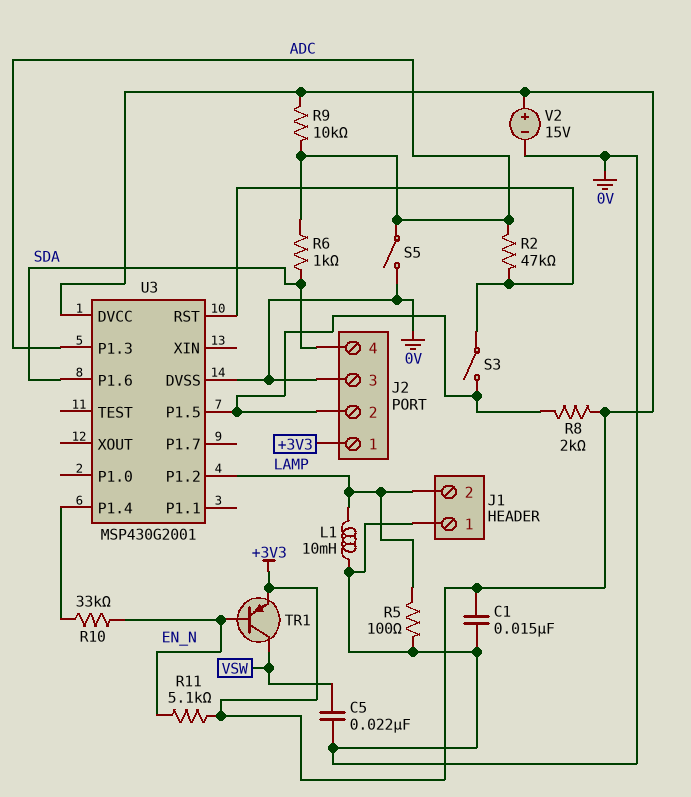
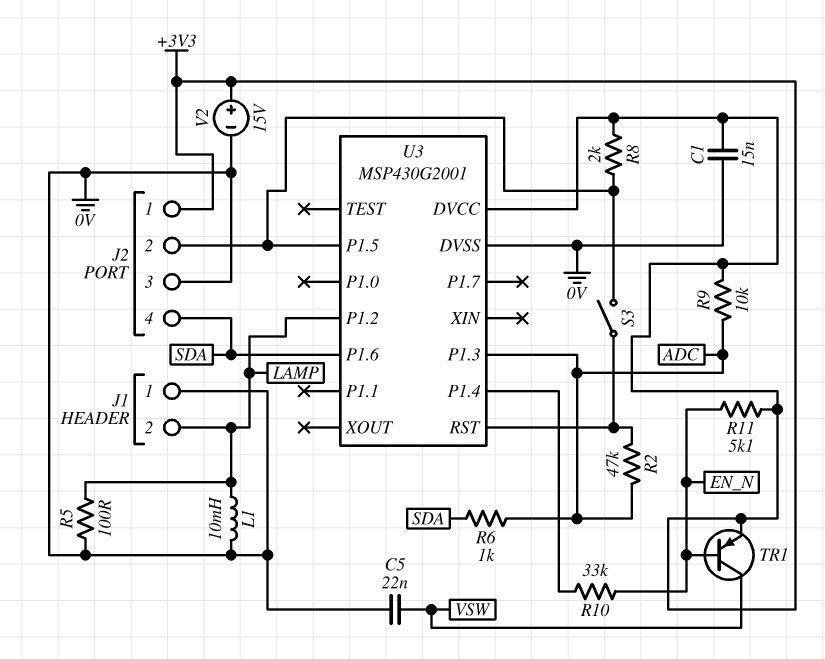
S5: switch (0V, ADC) -> none

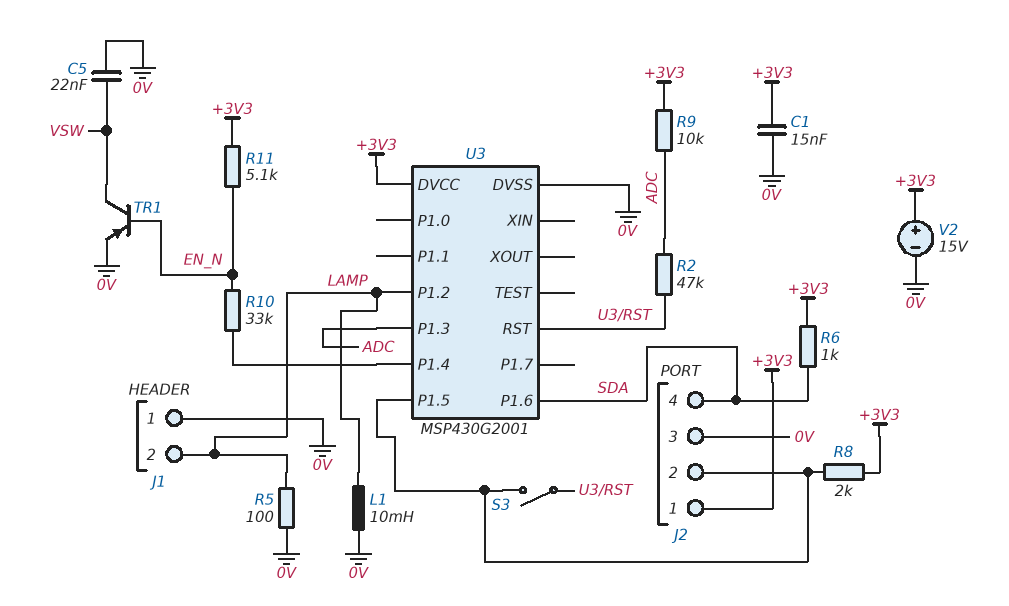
R6: 1k (ADC, SDA) -> 1k (+3V3, SDA)
TR1: PNP (B EN_N, C VSW, E +3V3) -> PNP (B EN_N, C VSW, E 0V)

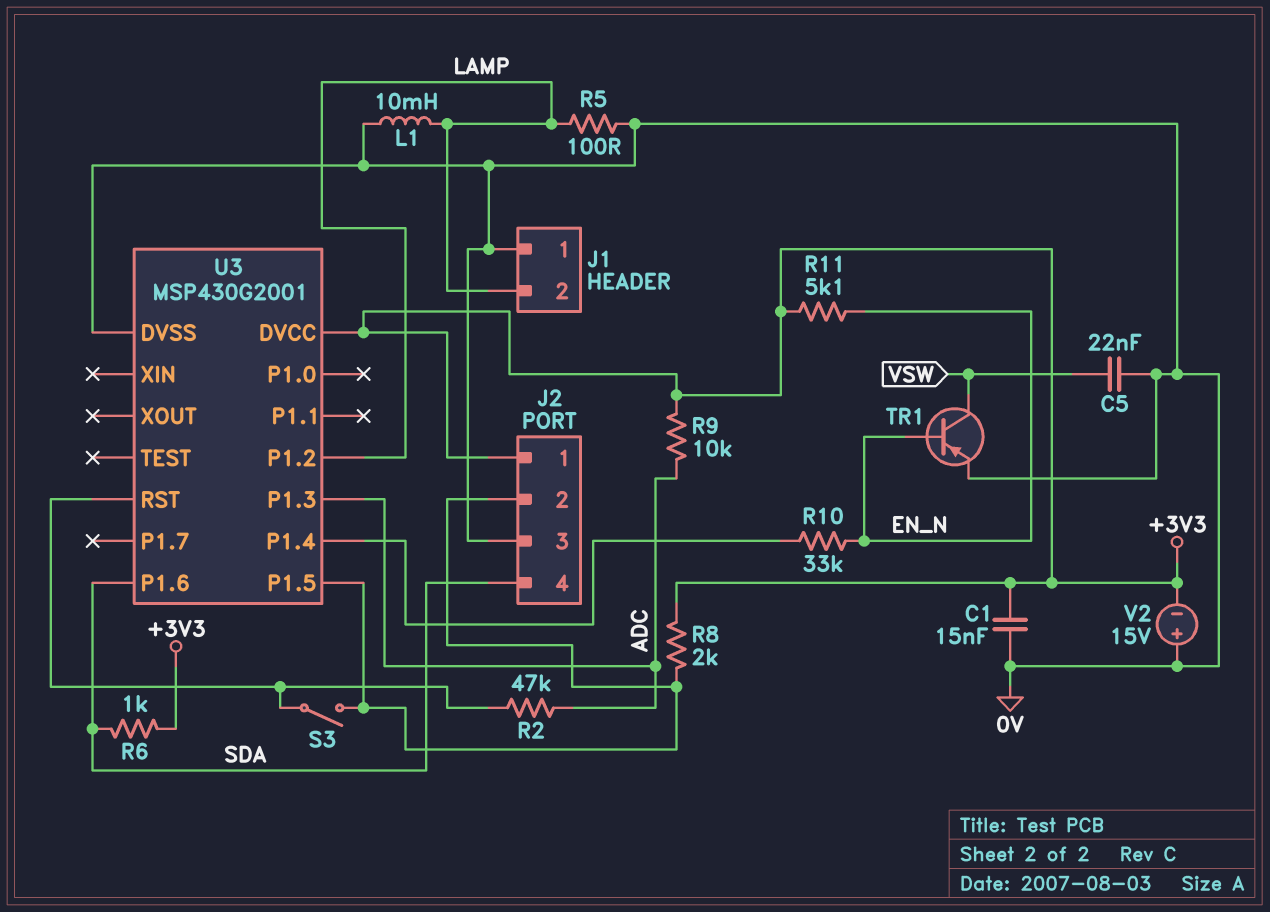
V2: 15V (plus +3V3, minus 0V) -> 15V (plus 0V, minus +3V3)

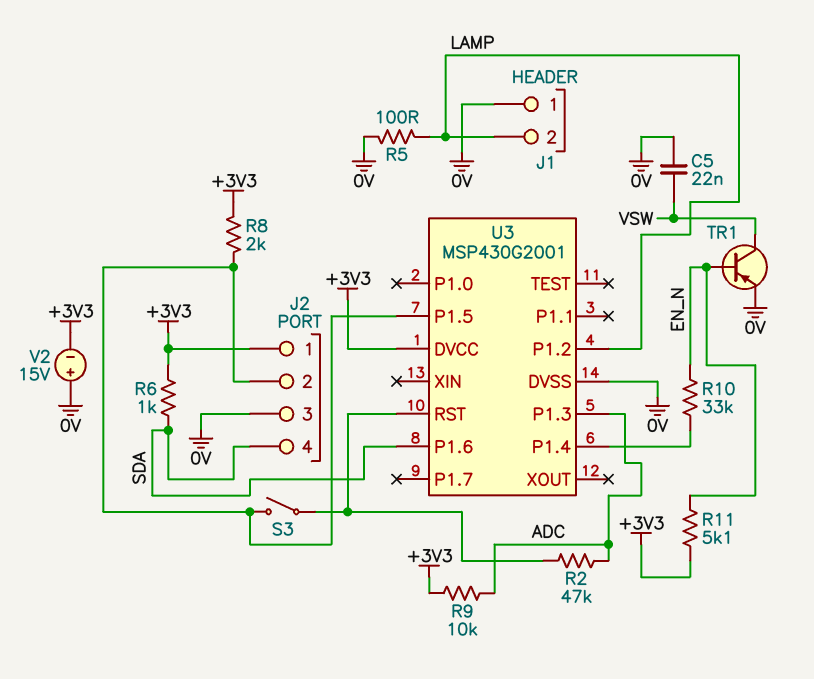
C1: 15nF (+3V3, 0V) -> none
L1: 10mH (0V, LAMP) -> none

